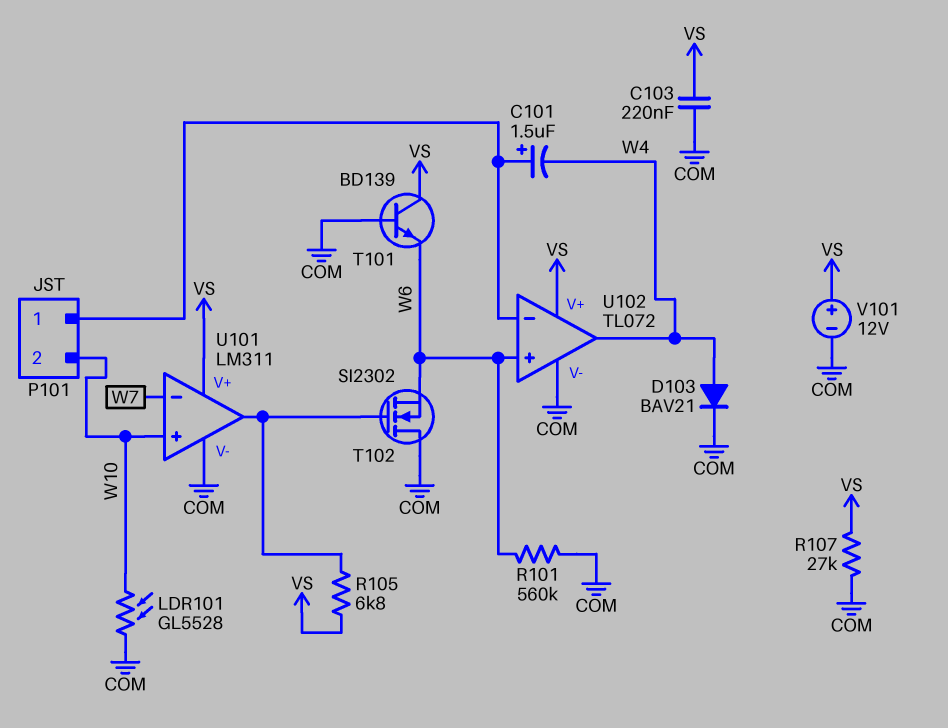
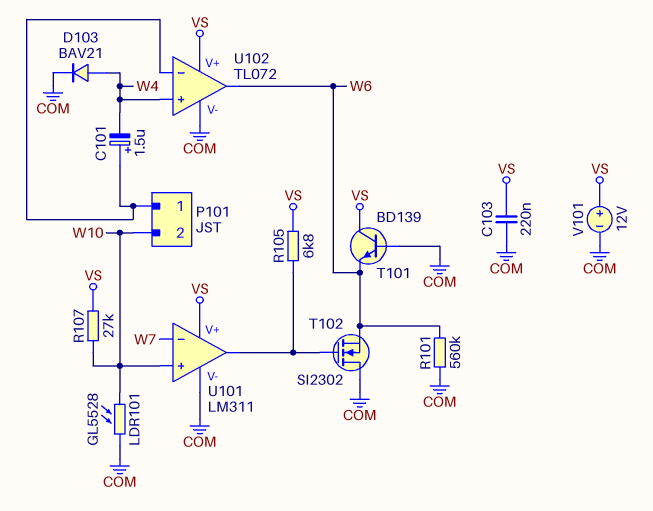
R107: 27k (COM, VS) -> 27k (VS, W10)
U102 pin in+: W6 -> W4
U102 pin out: W4 -> W6

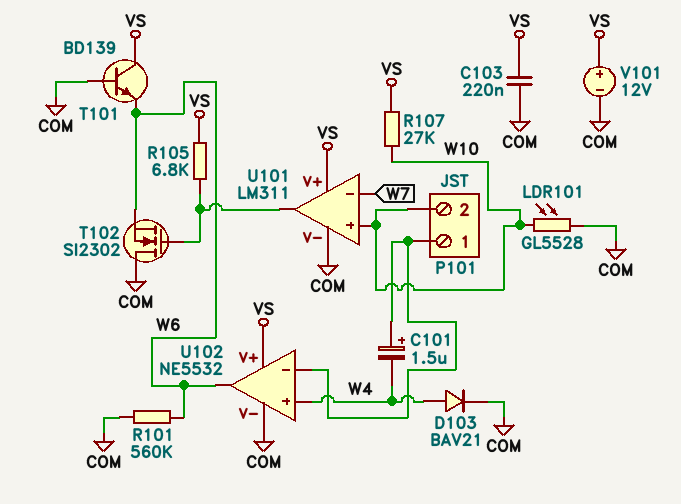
U102: TL072 -> NE5532

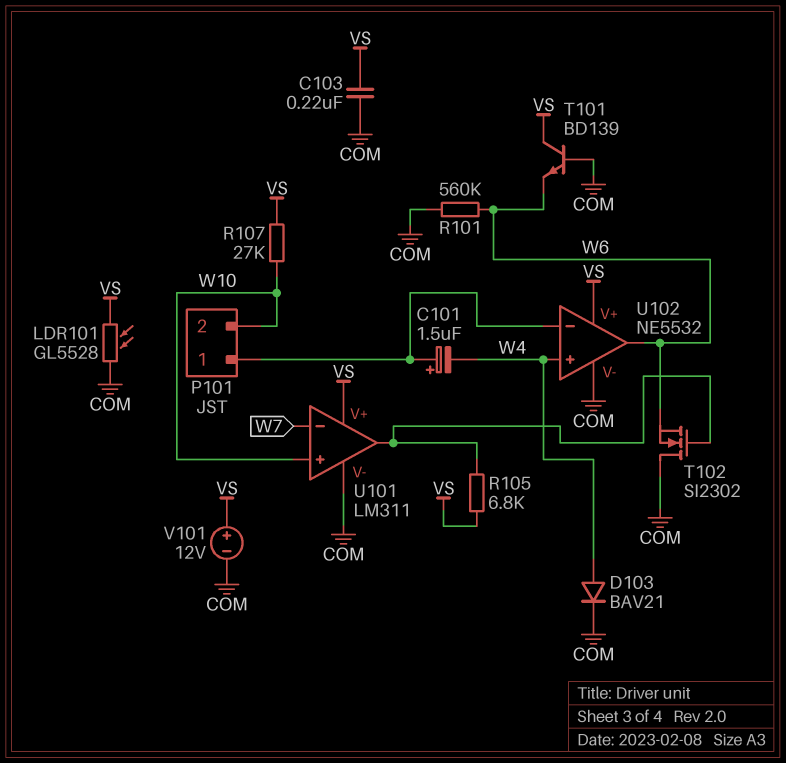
LDR101: GL5528 (COM, W10) -> GL5528 (COM, VS)

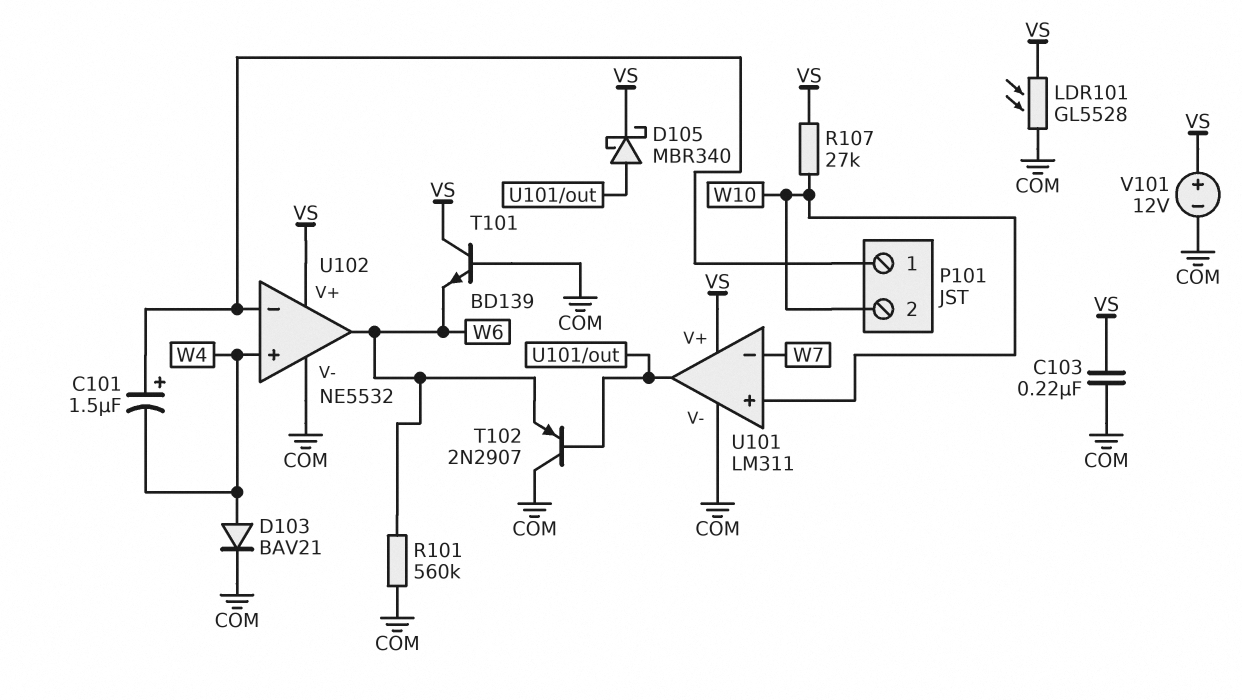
D105: none -> schottky MBR340 (A U101/out, K VS)
R105: 6.8k (U101/out, VS) -> none
T102: NMOS SI2302 (G U101/out, D COM, S W6) -> PNP 2N2907 (B U101/out, C COM, E W6)

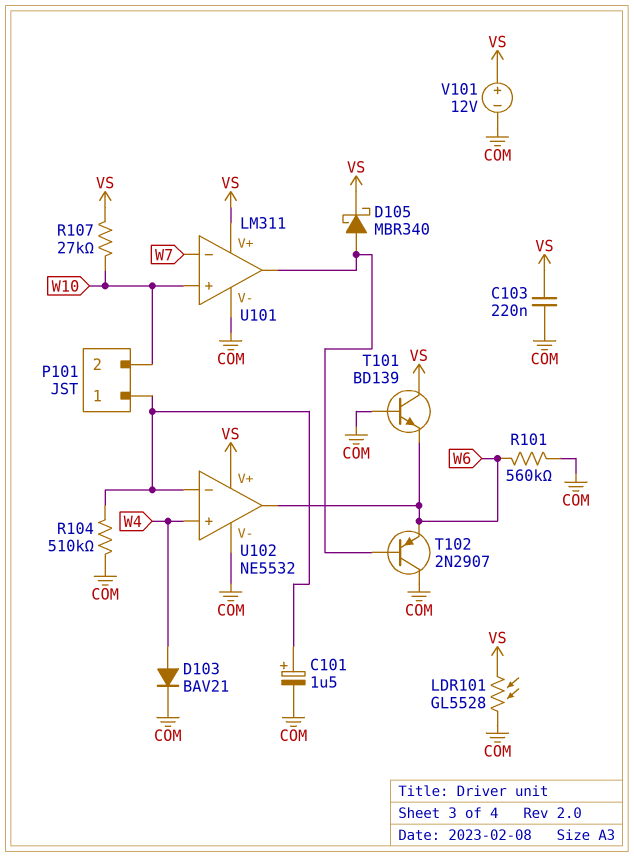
C101: 1.5uF (plus P101/1, minus W4) -> 1.5uF (plus P101/1, minus COM)
R104: none -> 510k (COM, P101/1)

